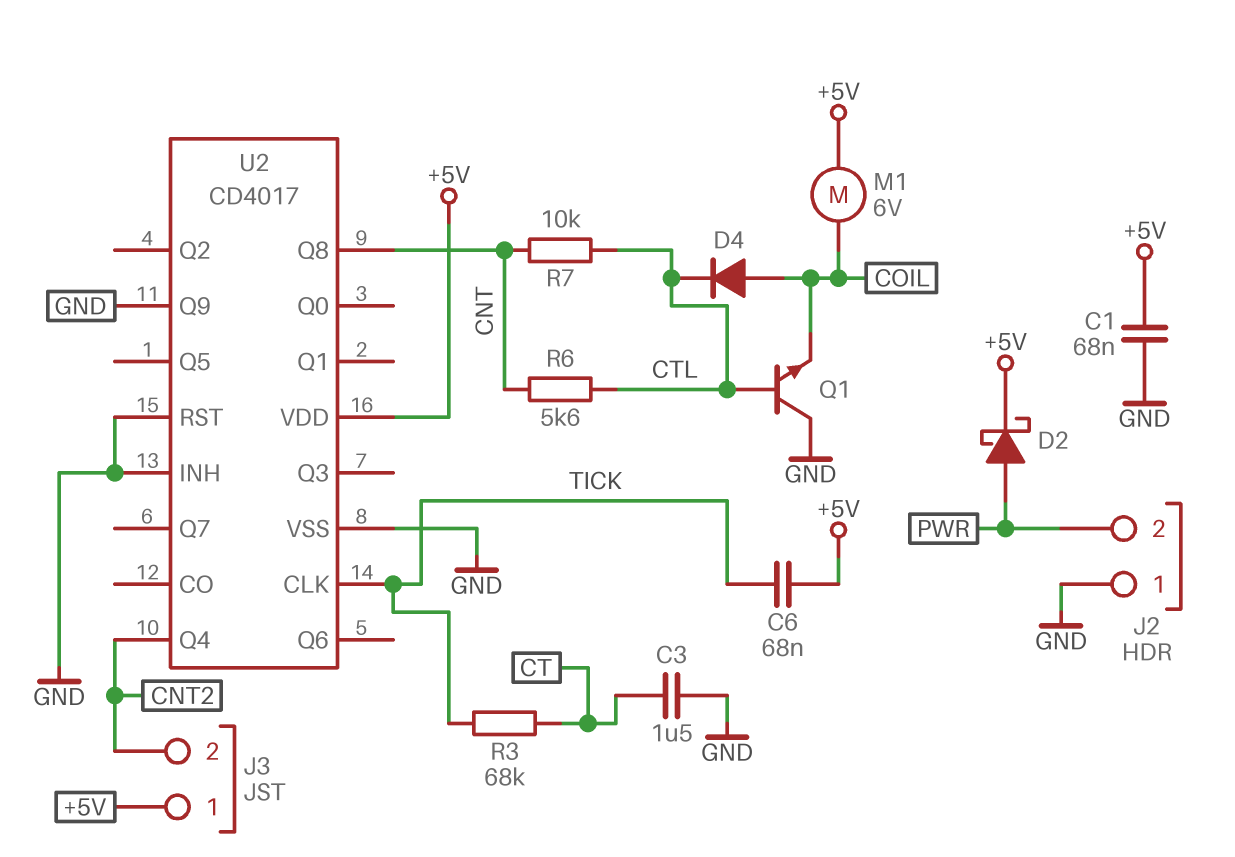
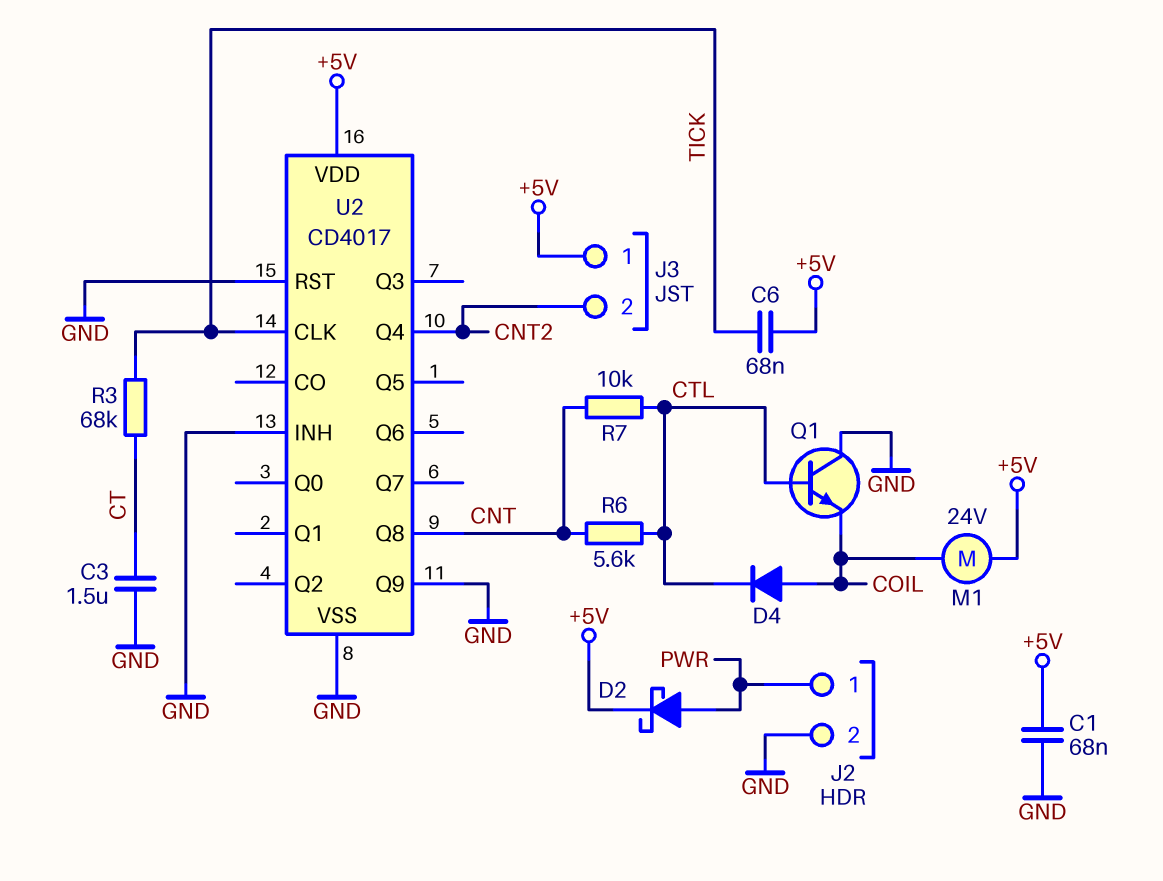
J2 pin 1: GND -> PWR
J2 pin 2: PWR -> GND
M1: motor 6V (+5V, COIL) -> motor 24V (+5V, COIL)

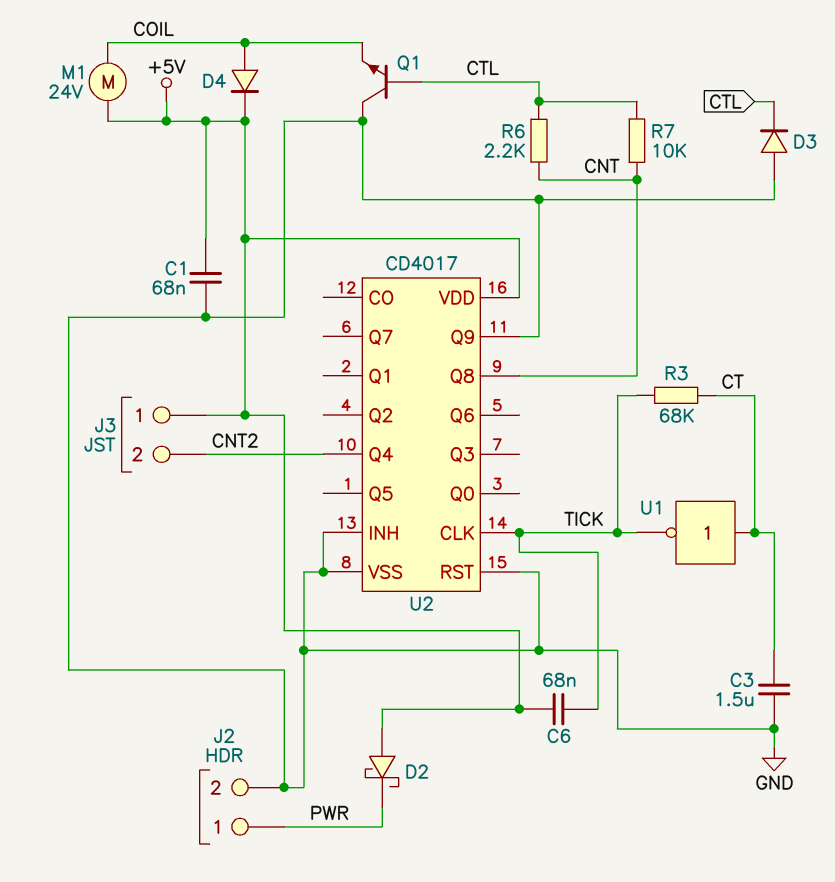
D2: schottky (A PWR, K +5V) -> schottky (A +5V, K PWR)
D3: none -> diode (A GND, K CTL)
D4: diode (A COIL, K CTL) -> diode (A COIL, K +5V)
R6: 5.6k (CNT, CTL) -> 2.2k (CNT, CTL)
U1: none -> NOT (in CT, out TICK)

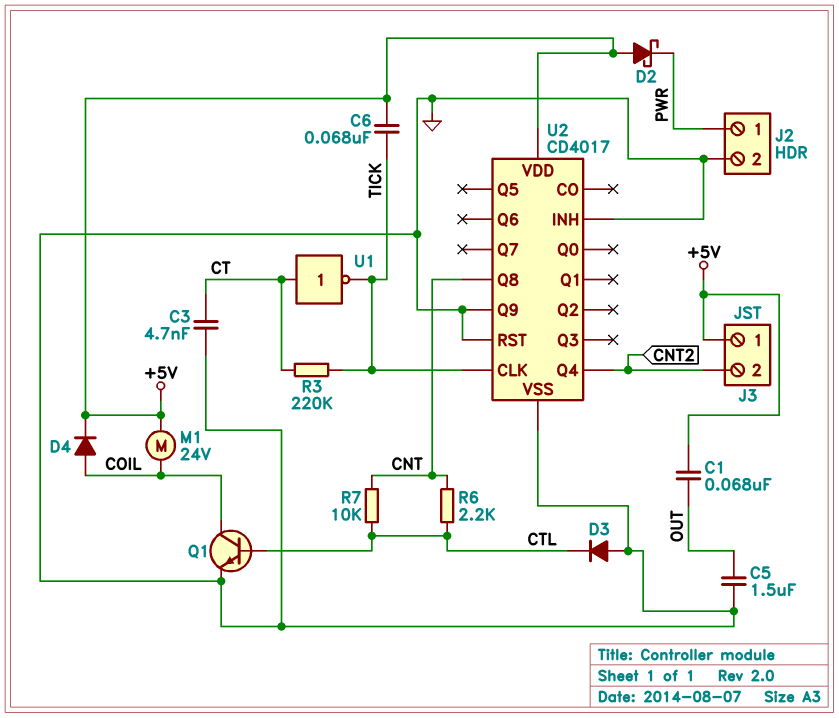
C1: 68nF (+5V, GND) -> 68nF (+5V, OUT)
C3: 1.5uF (CT, GND) -> 4.7nF (CT, GND)
C5: none -> 1.5uF (GND, OUT)
Q1: NPN (B CTL, C GND, E COIL) -> NPN (B CTL, C COIL, E GND)
R3: 68k (CT, TICK) -> 220k (CT, TICK)

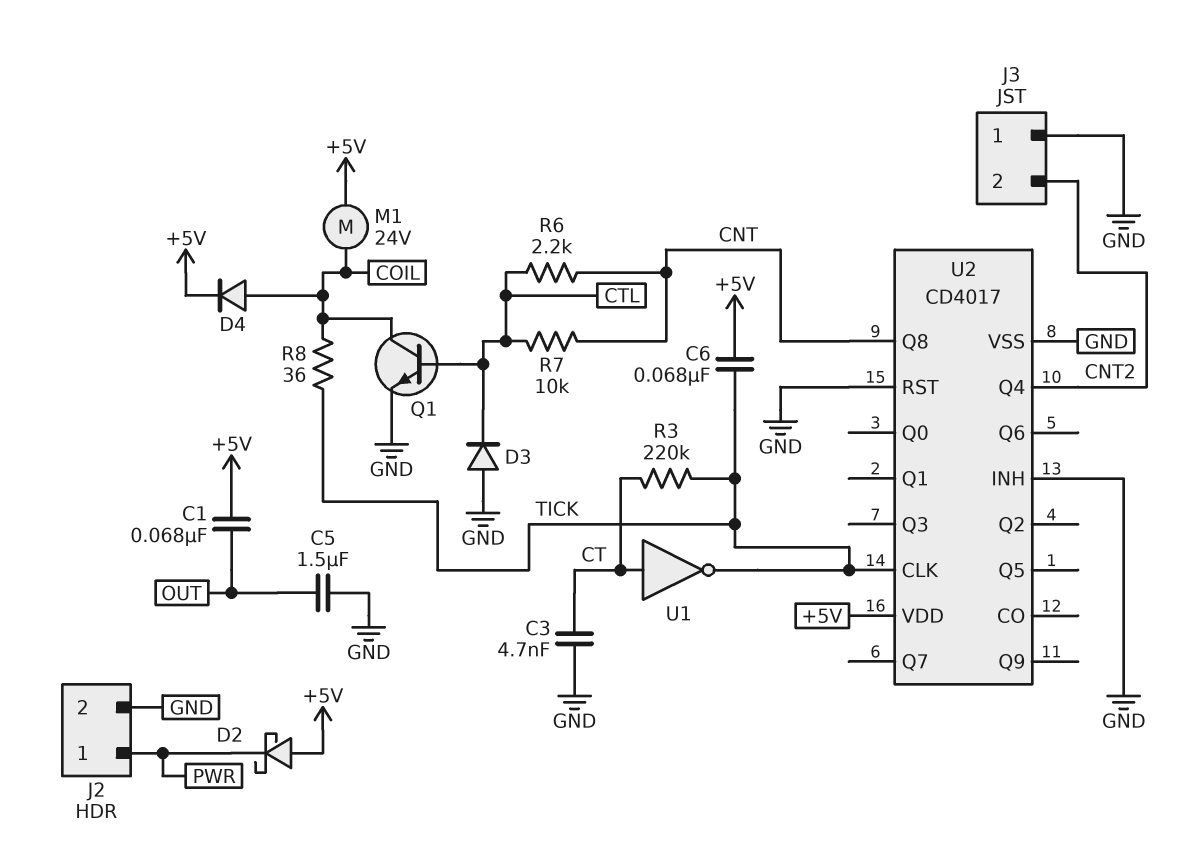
J3 pin 1: +5V -> GND
R8: none -> 36 (COIL, TICK)
U2 pin Q9: GND -> none

